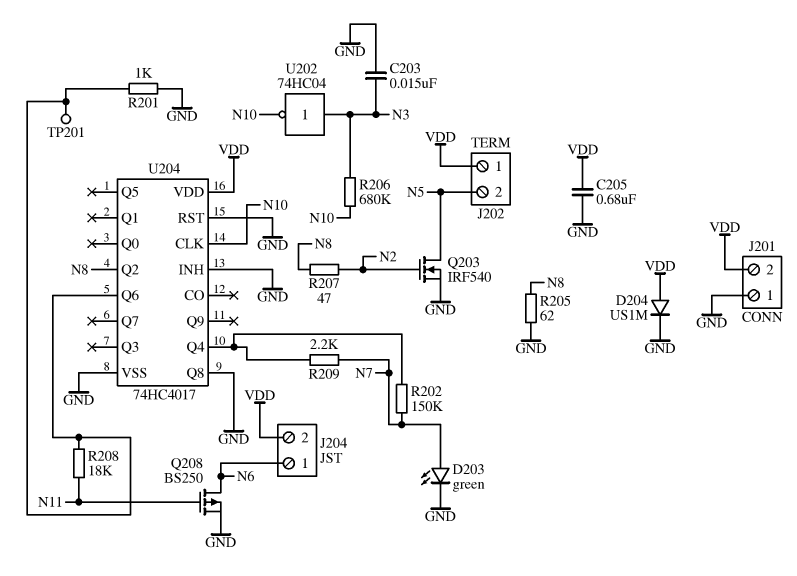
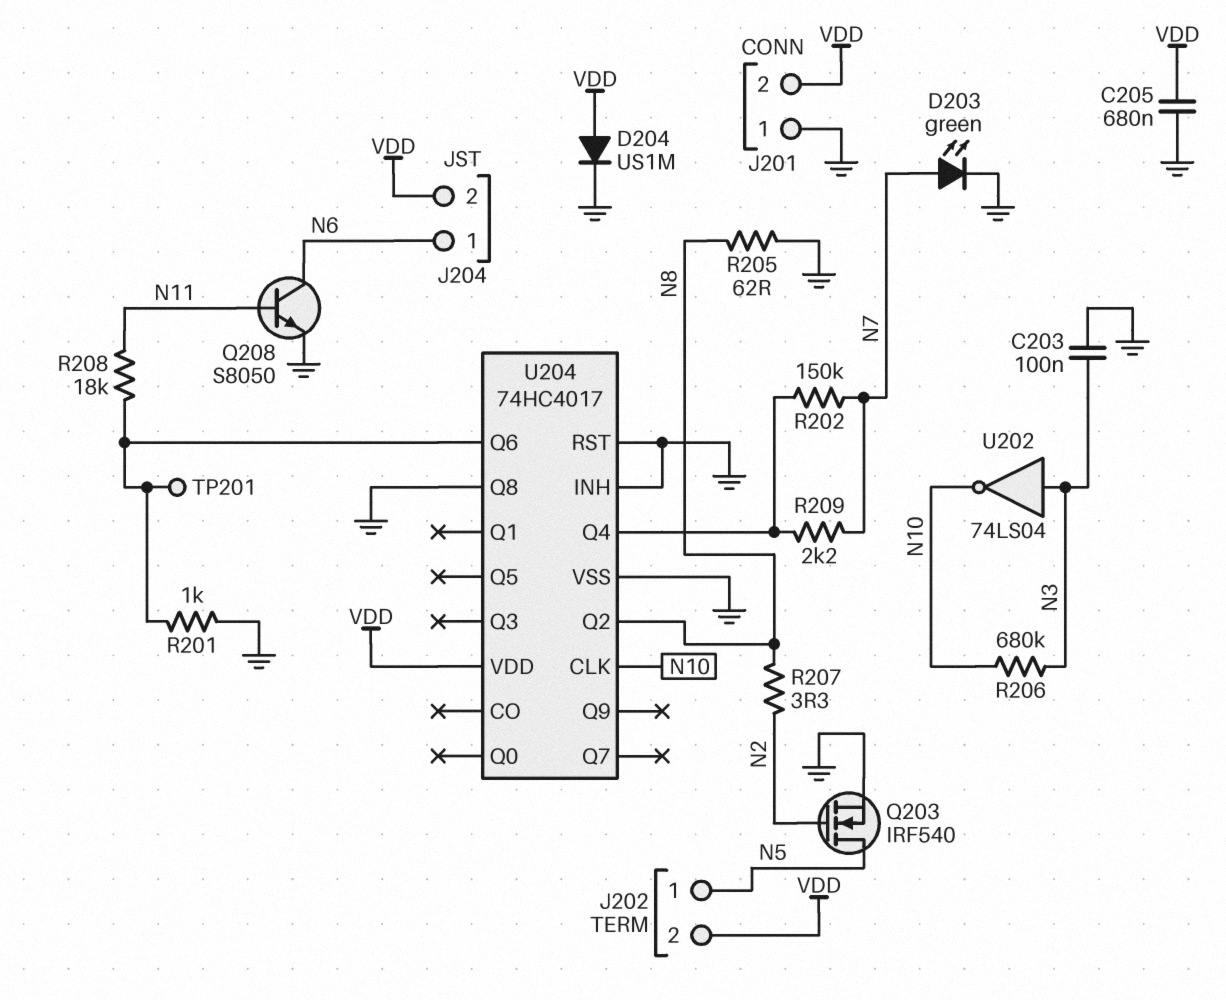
C203: 15nF (GND, N3) -> 100nF (GND, N3)
J202 pin 1: VDD -> N5
J202 pin 2: N5 -> VDD
Q208: PMOS BS250 (G N11, D N6, S GND) -> NPN S8050 (B N11, C N6, E GND)
R207: 47 (N2, N8) -> 3.3 (N2, N8)
U202: NOT 74HC04 (in N3, out N10) -> NOT 74LS04 (in N3, out N10)

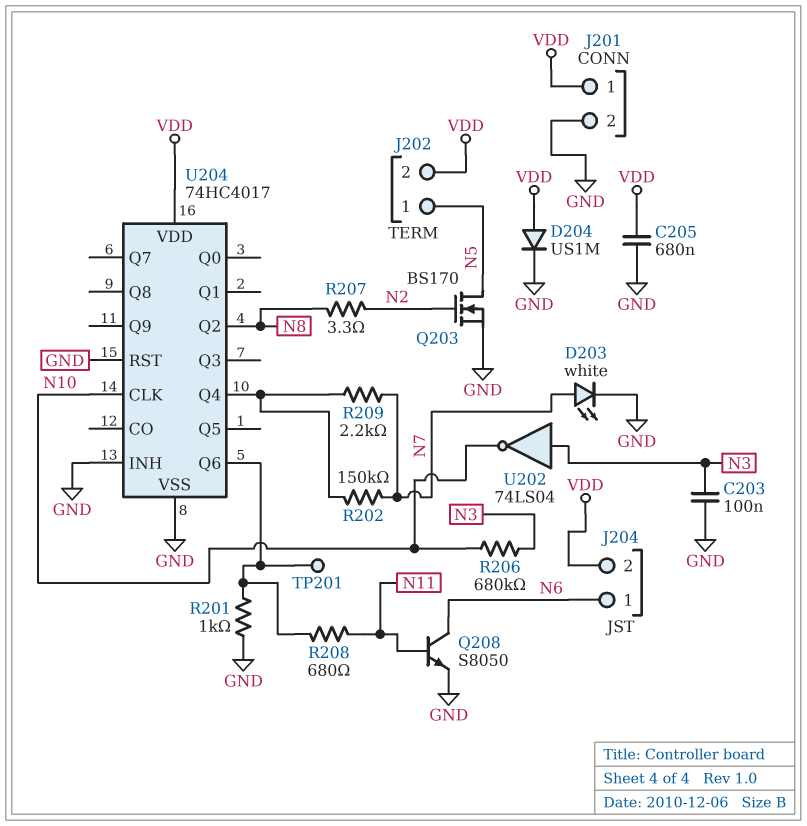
D203: LED green (A N7, K GND) -> LED white (A N7, K GND)
J201 pin 1: GND -> VDD
J201 pin 2: VDD -> GND
Q203: NMOS IRF540 (G N2, D N5, S GND) -> NMOS BS170 (G N2, D N5, S GND)
R205: 62 (GND, N8) -> none
R208: 18k (N11, U204/Q6) -> 680 (N11, U204/Q6)
U204 pin Q8: GND -> none

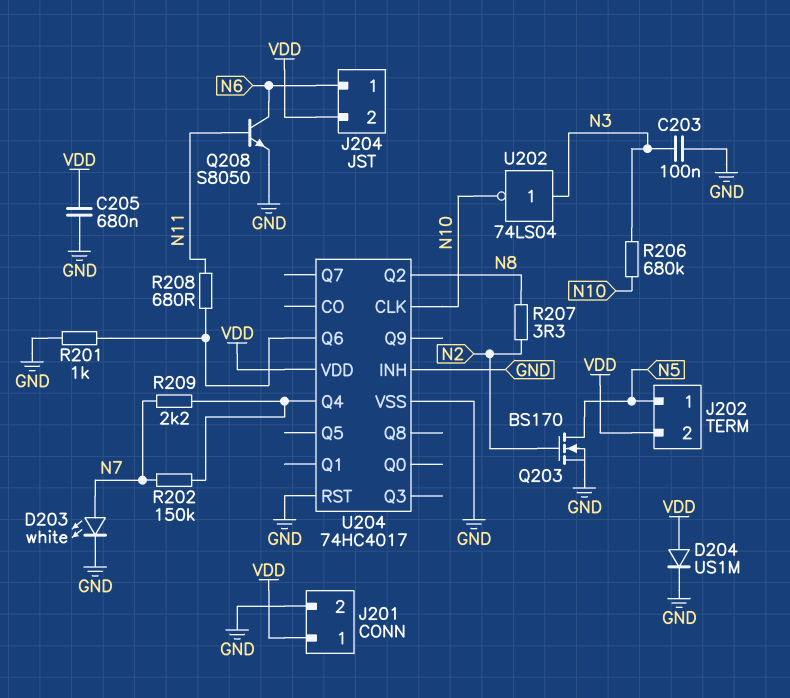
TP201: test point (U204/Q6) -> none

